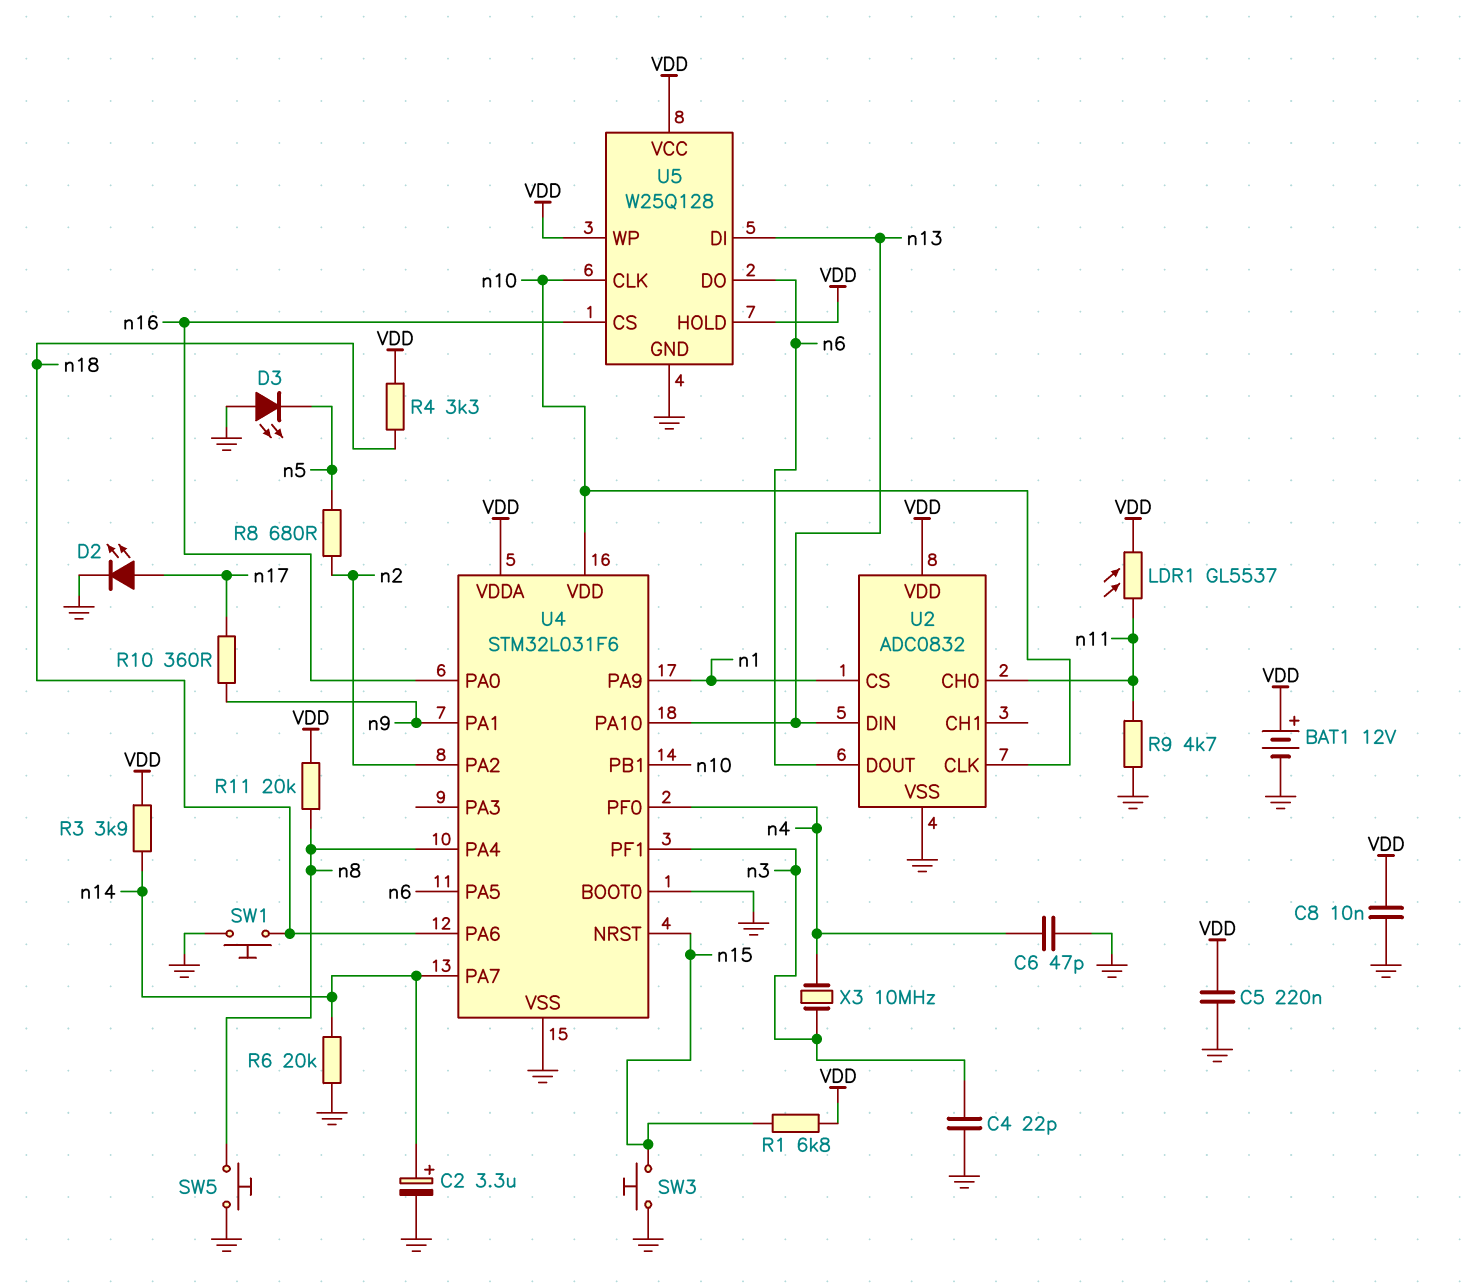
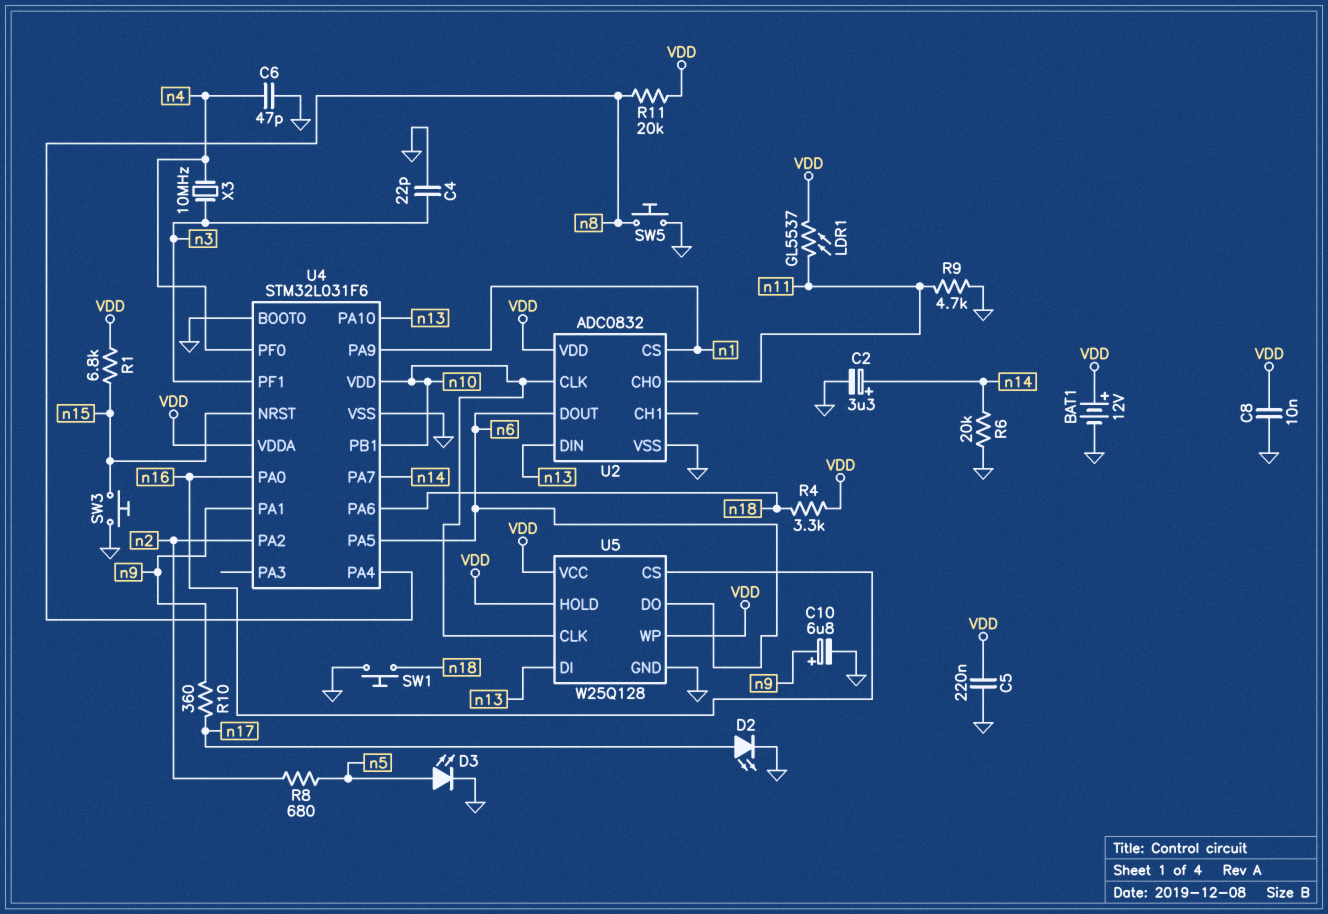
C10: none -> 6.8uF (plus n9, minus GND)
D3: LED (A GND, K n5) -> LED (A n5, K GND)
R3: 3.9k (VDD, n14) -> none

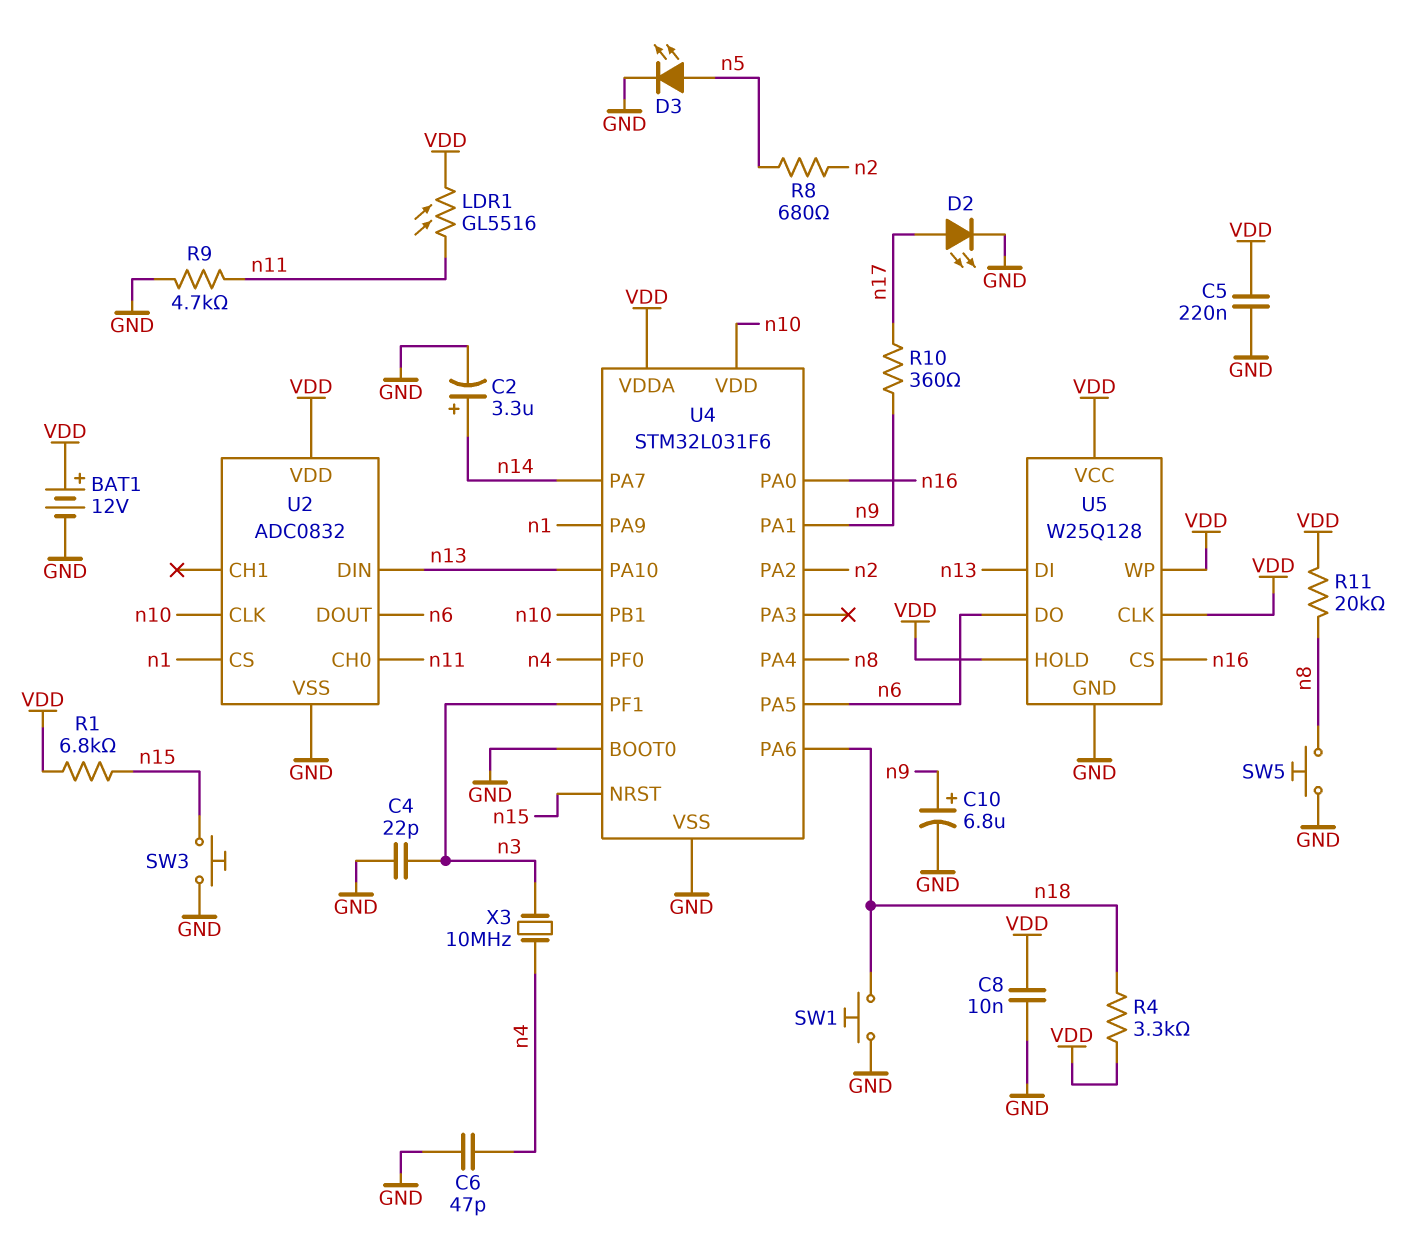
LDR1: GL5537 (VDD, n11) -> GL5516 (VDD, n11)
R6: 20k (GND, n14) -> none
U5 pin CLK: n10 -> VDD

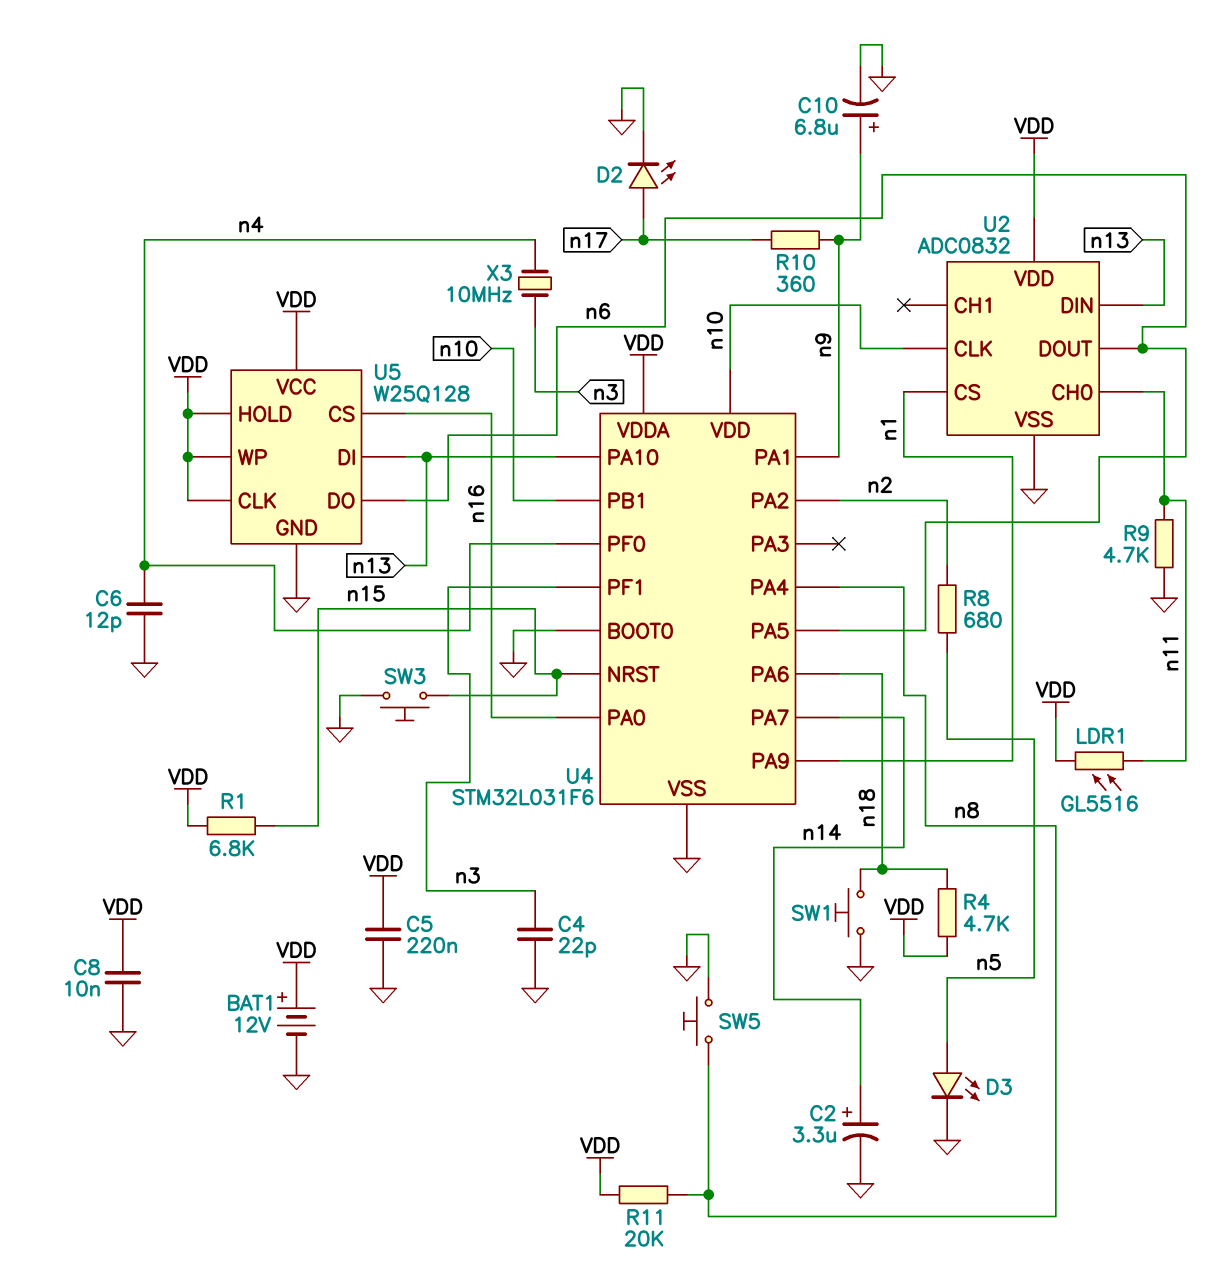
C6: 47pF (GND, n4) -> 12pF (GND, n4)
R4: 3.3k (VDD, n18) -> 4.7k (VDD, n18)

